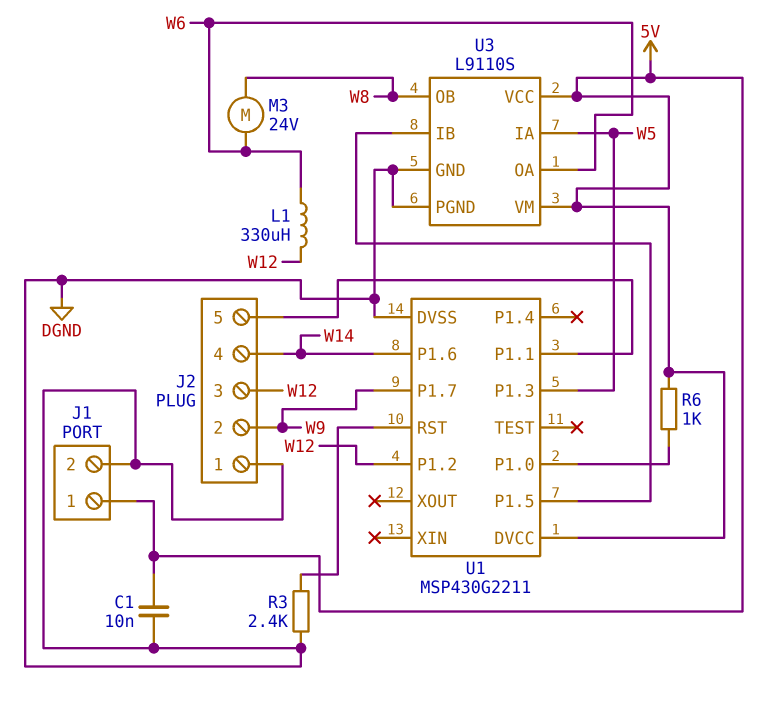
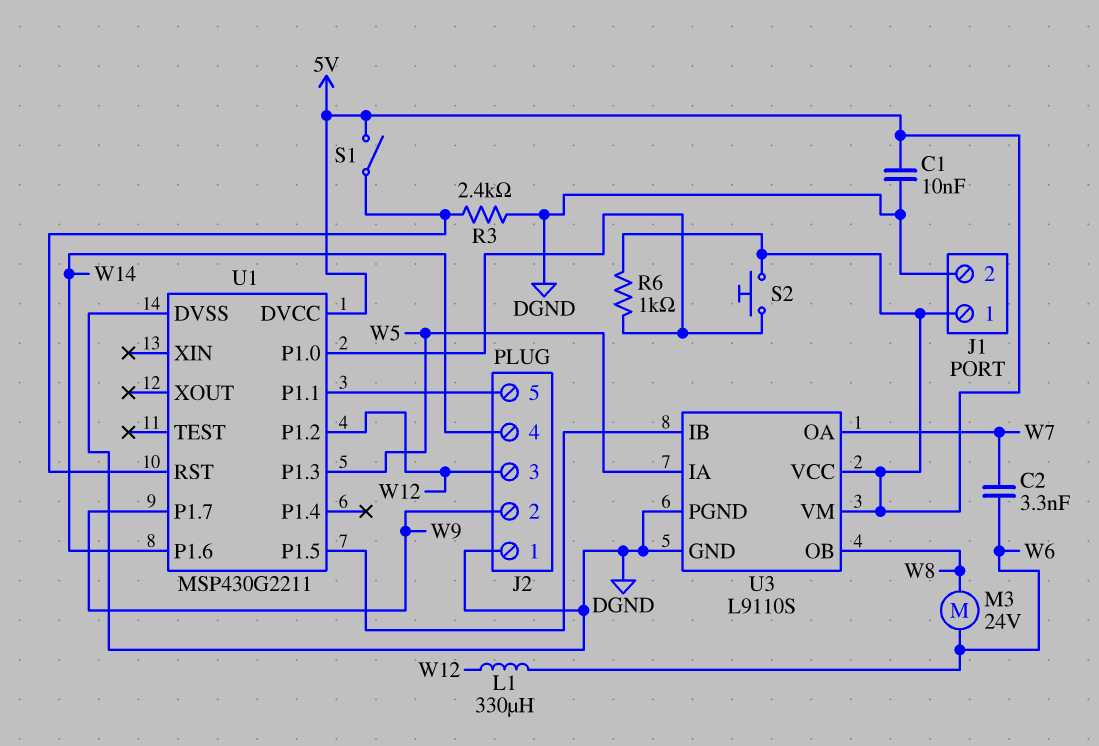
C2: none -> 3.3nF (W6, W7)
S1: none -> switch (5V, U1/RST)
S2: none -> button (5V, U1/P1.0)
U3 pin OA: W6 -> W7

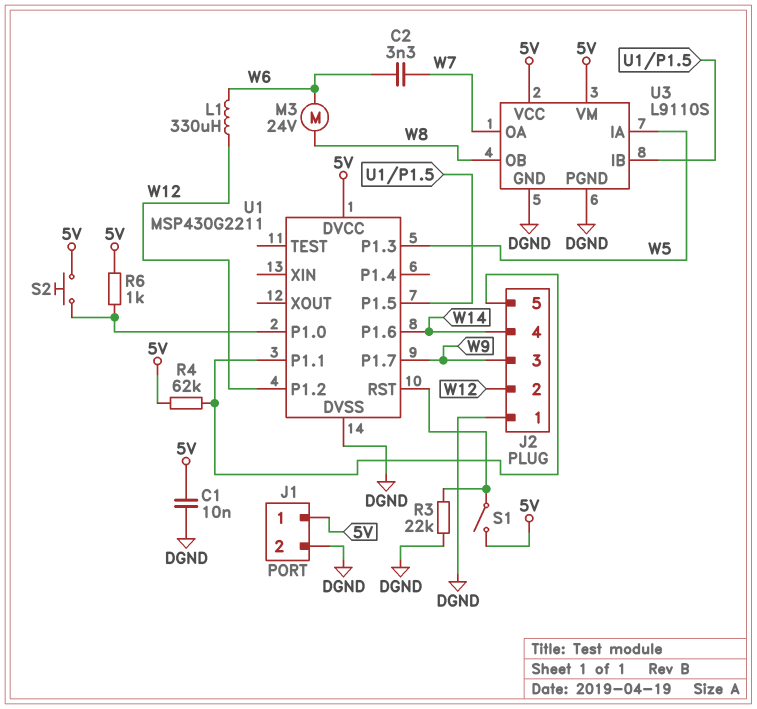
J2 pin 2: W9 -> W12
J2 pin 3: W12 -> W9
R3: 2.4k (DGND, U1/RST) -> 22k (DGND, U1/RST)
R4: none -> 62k (5V, J2/5)

